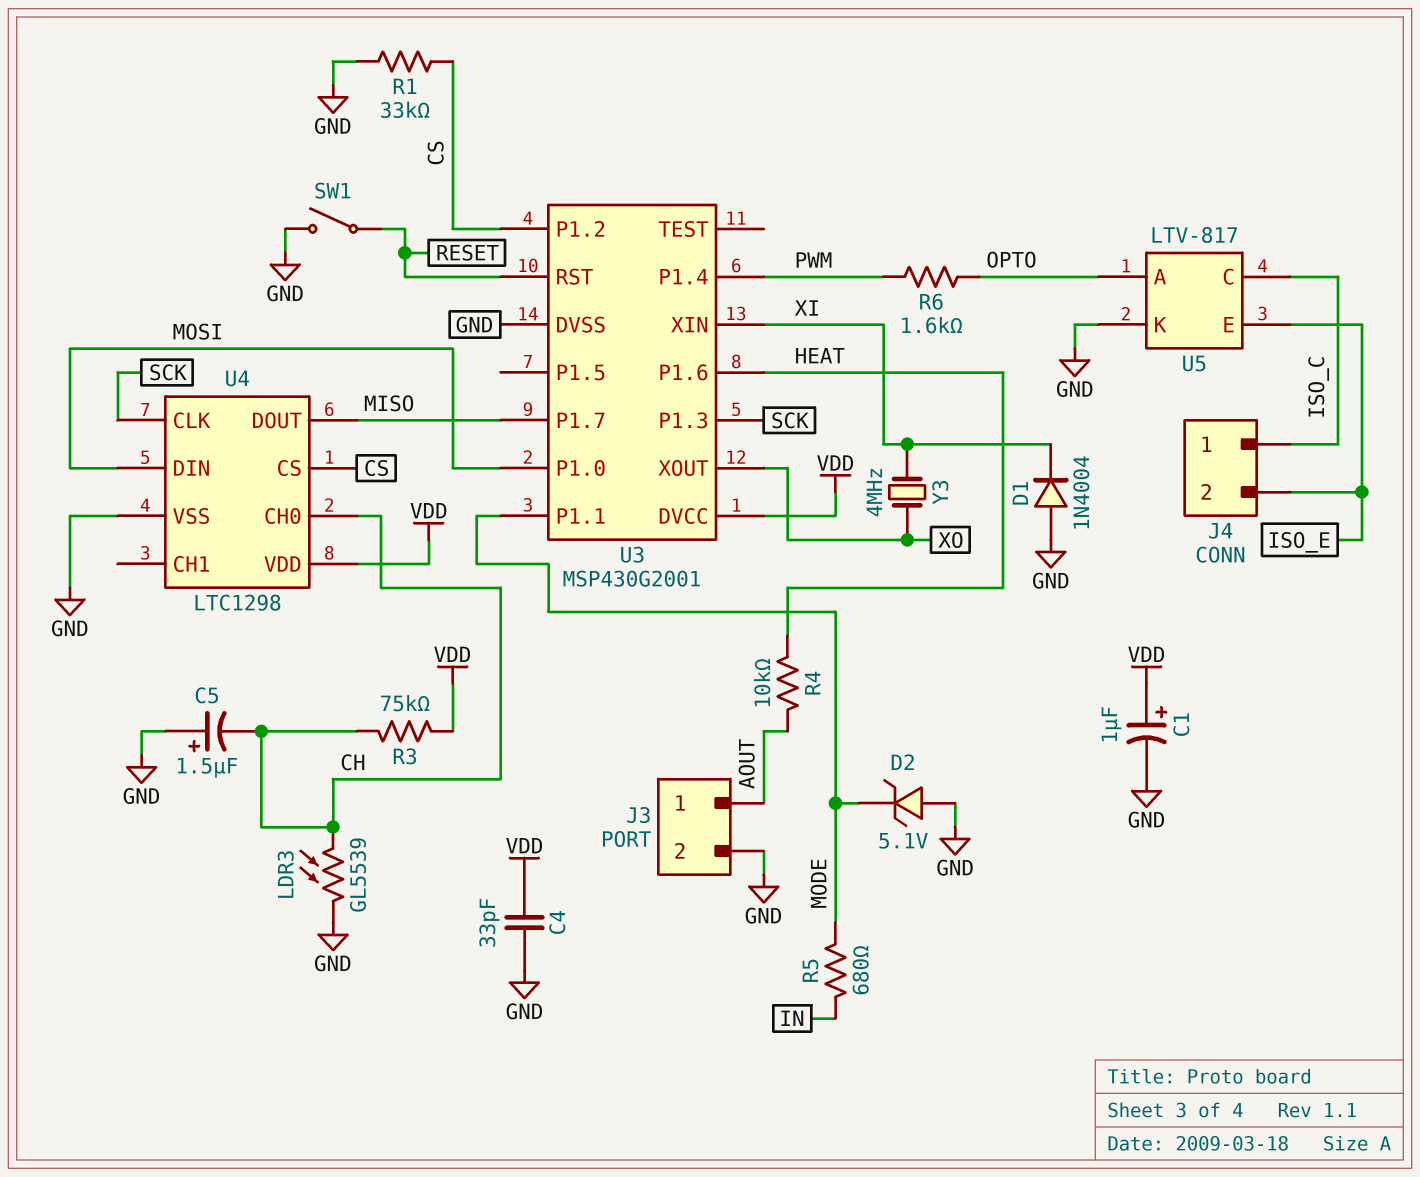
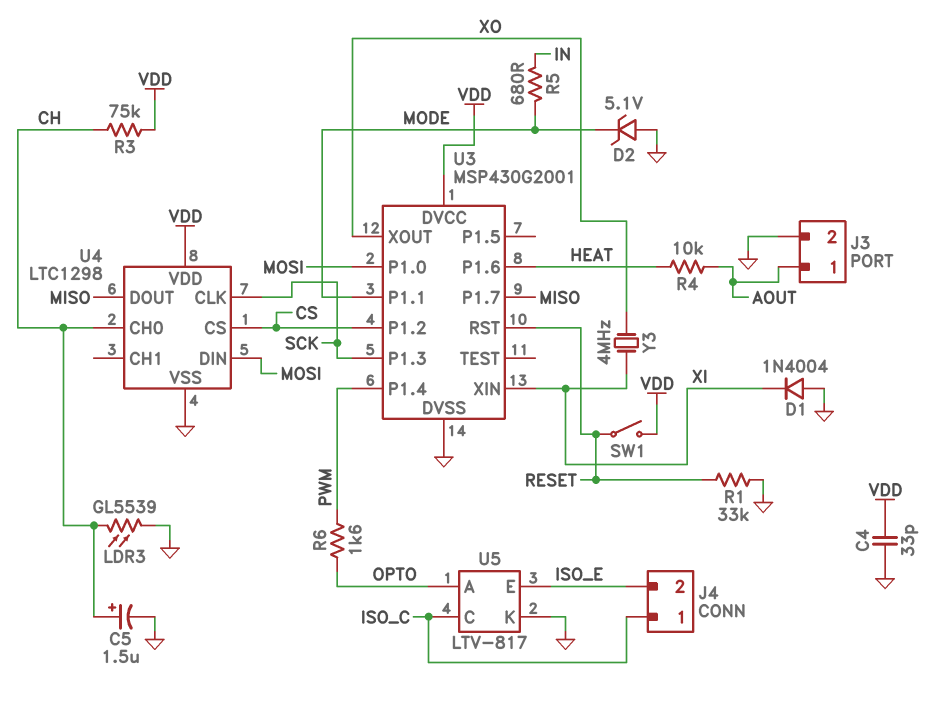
C1: 1uF (plus VDD, minus GND) -> none
C5: 1.5uF (plus GND, minus CH) -> 1.5uF (plus CH, minus GND)
R1: 33k (CS, GND) -> 33k (GND, RESET)
SW1: switch (GND, RESET) -> switch (RESET, VDD)

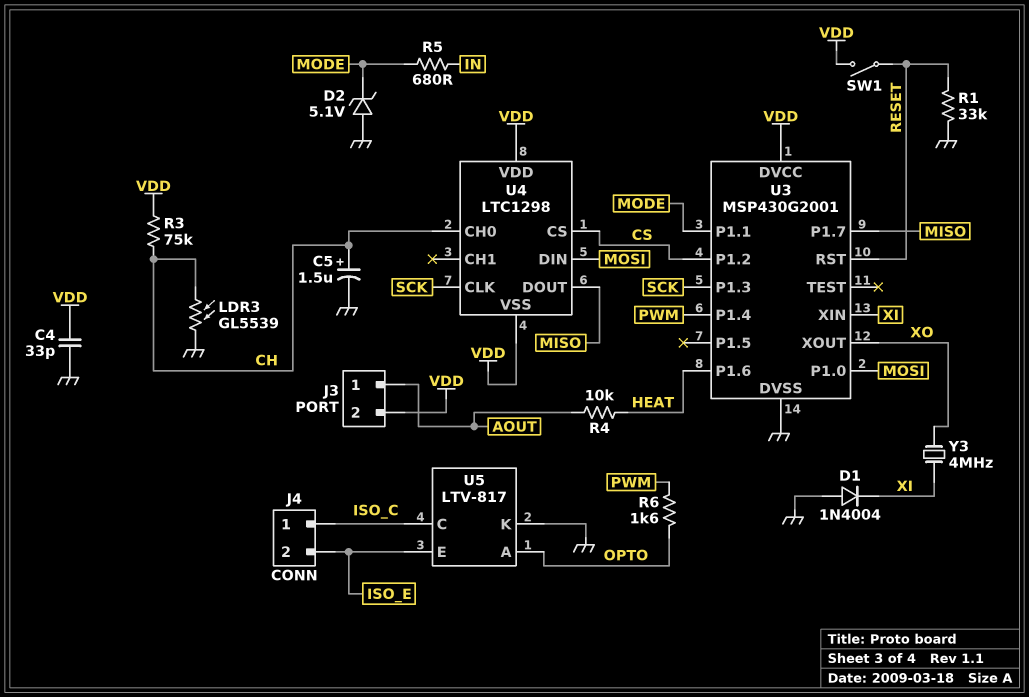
J3 pin 2: GND -> VDD
U4 pin VSS: GND -> VDD

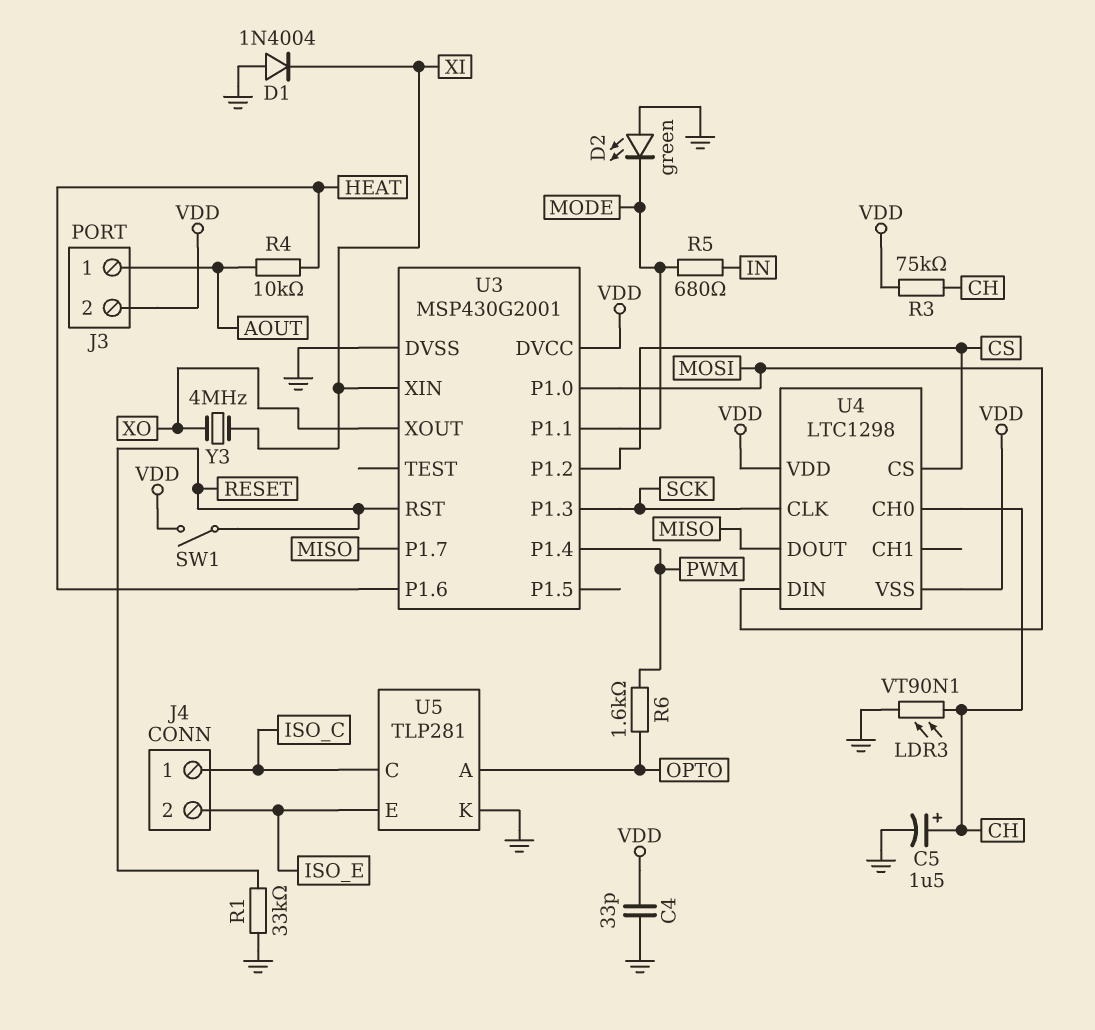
D2: zener 5.1V (A GND, K MODE) -> LED green (A GND, K MODE)
LDR3: GL5539 (CH, GND) -> VT90N1 (CH, GND)
U5: LTV-817 -> TLP281

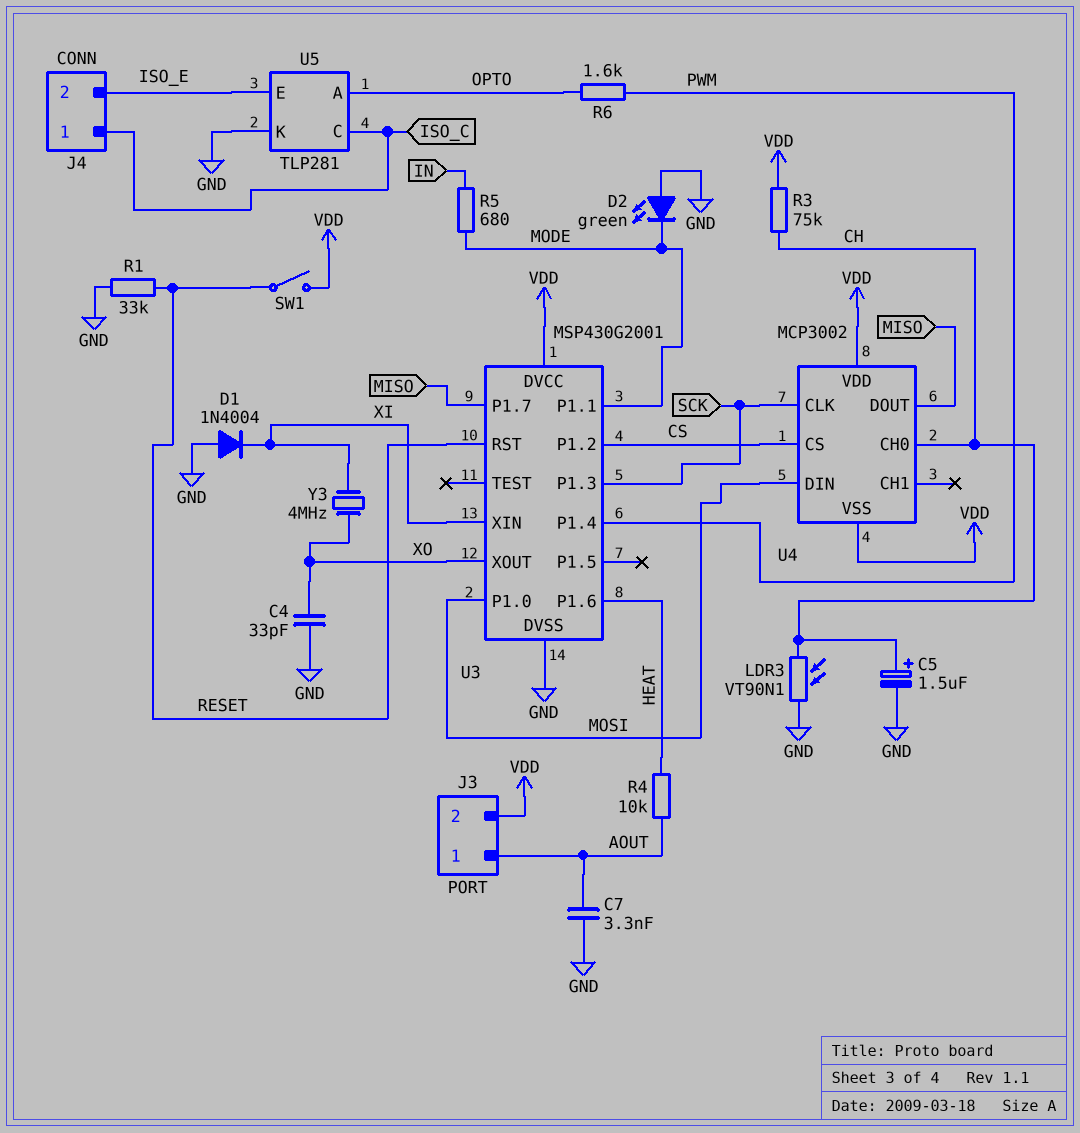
C4: 33pF (GND, VDD) -> 33pF (GND, XO)
C7: none -> 3.3nF (AOUT, GND)
U4: LTC1298 -> MCP3002

